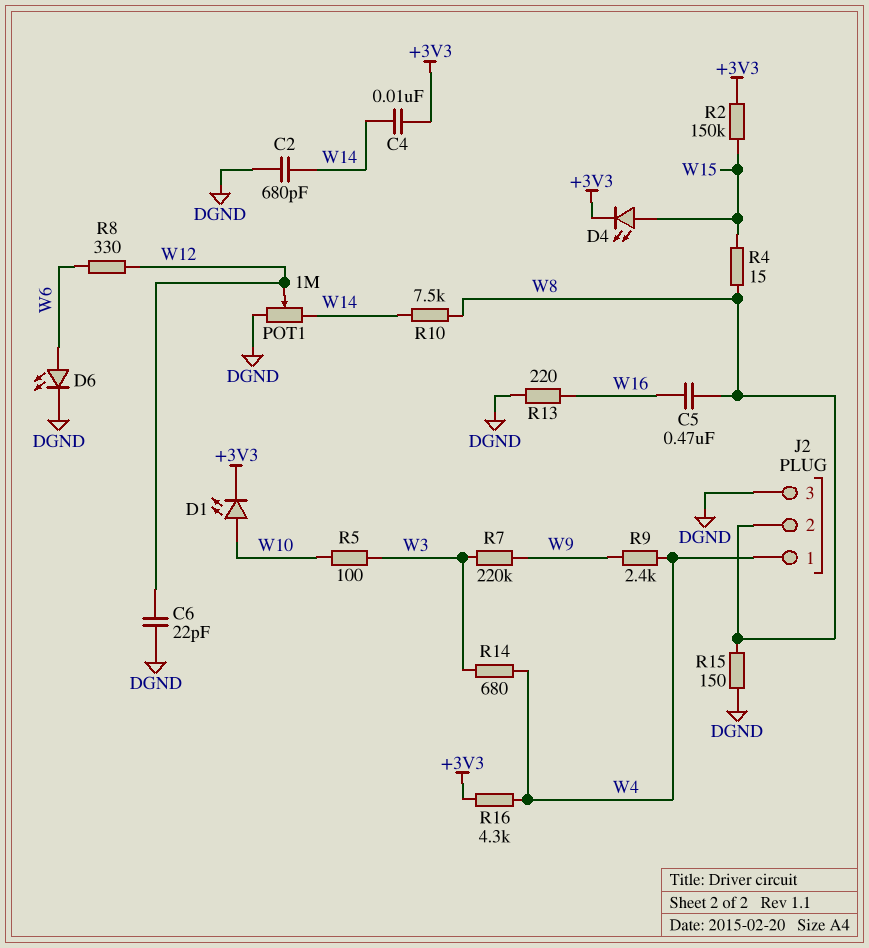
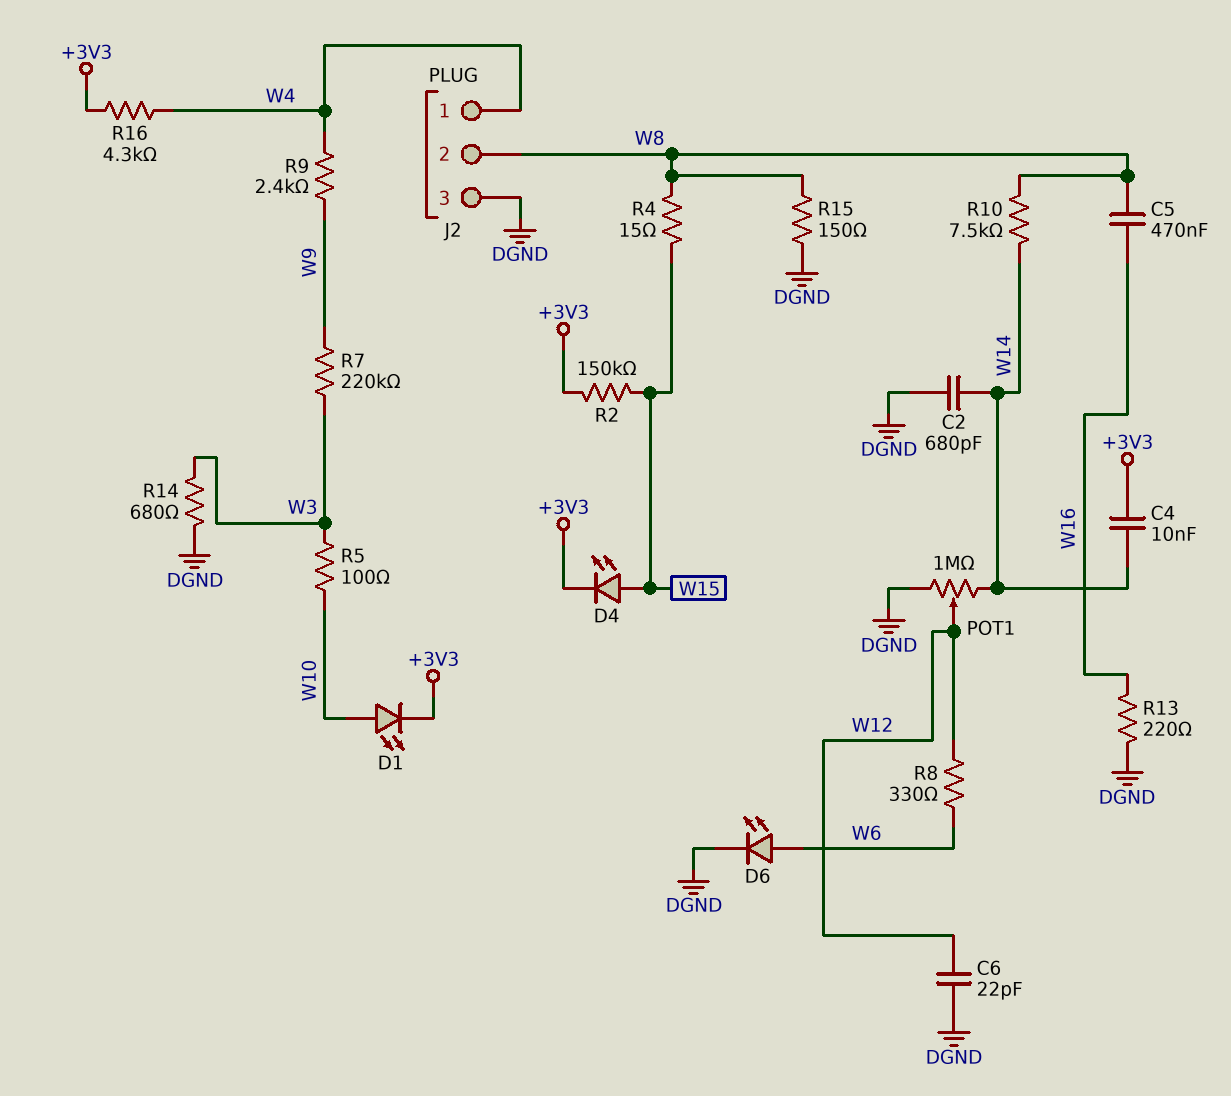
R14: 680 (W3, W4) -> 680 (DGND, W3)

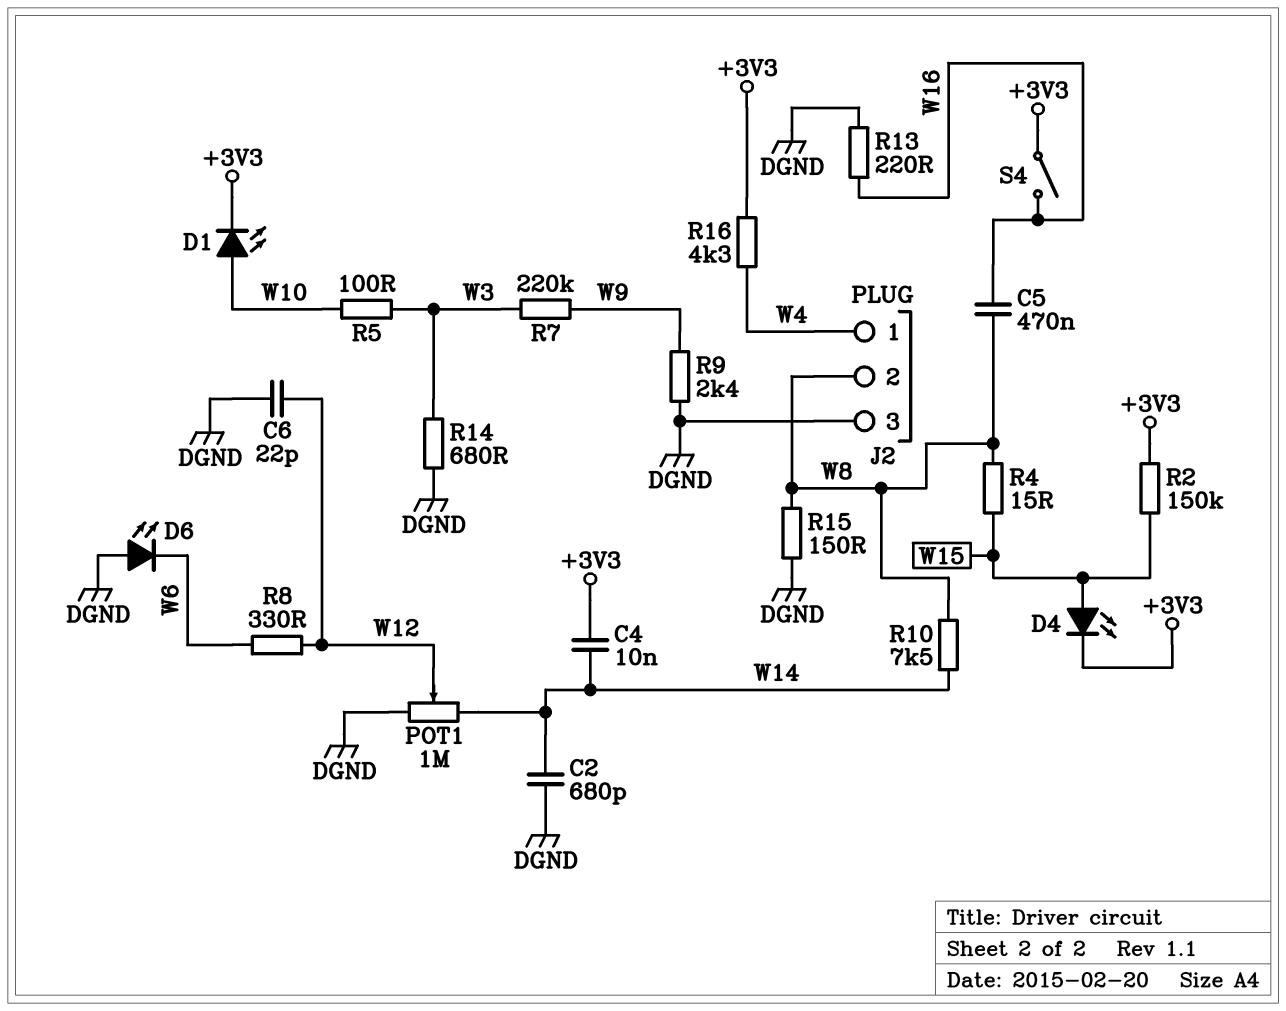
D6: LED (A W6, K DGND) -> LED (A DGND, K W6)
R9: 2.4k (W4, W9) -> 2.4k (DGND, W9)
S4: none -> switch (+3V3, W16)

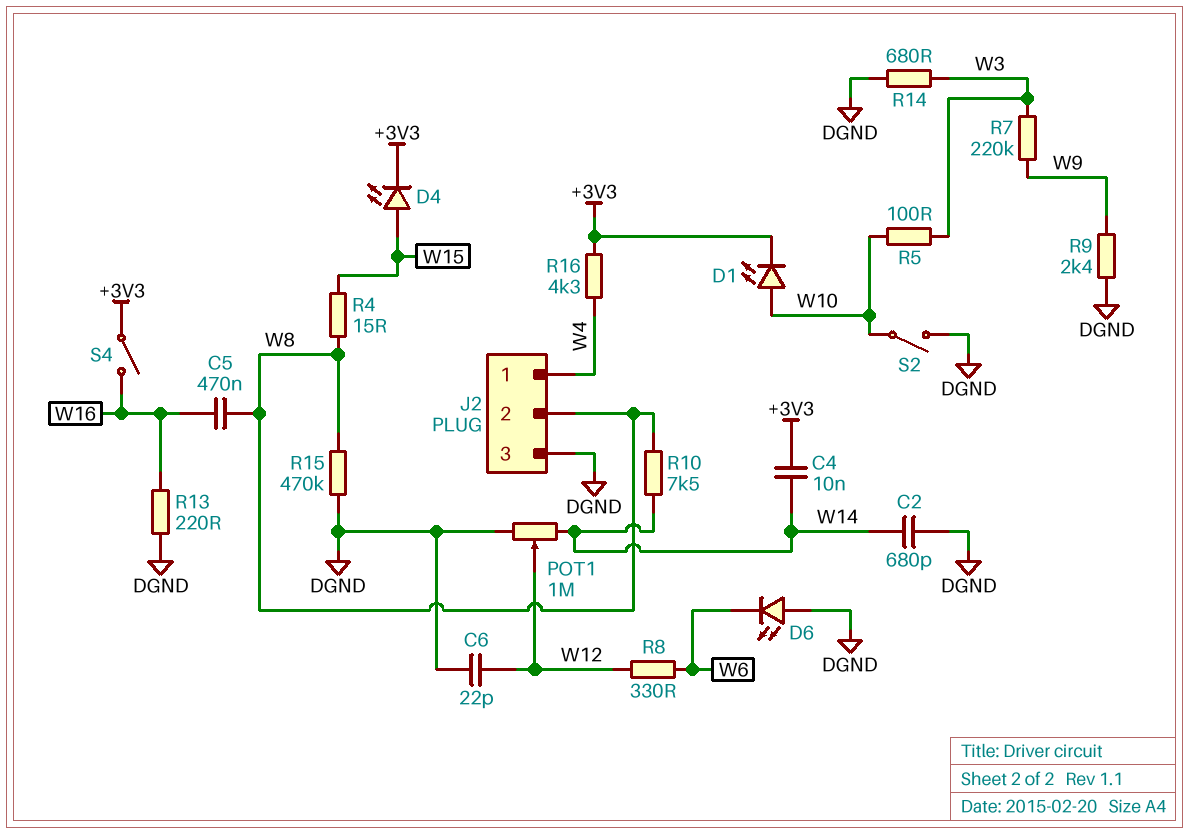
R2: 150k (+3V3, W15) -> none
R15: 150 (DGND, W8) -> 470k (DGND, W8)
S2: none -> switch (DGND, W10)

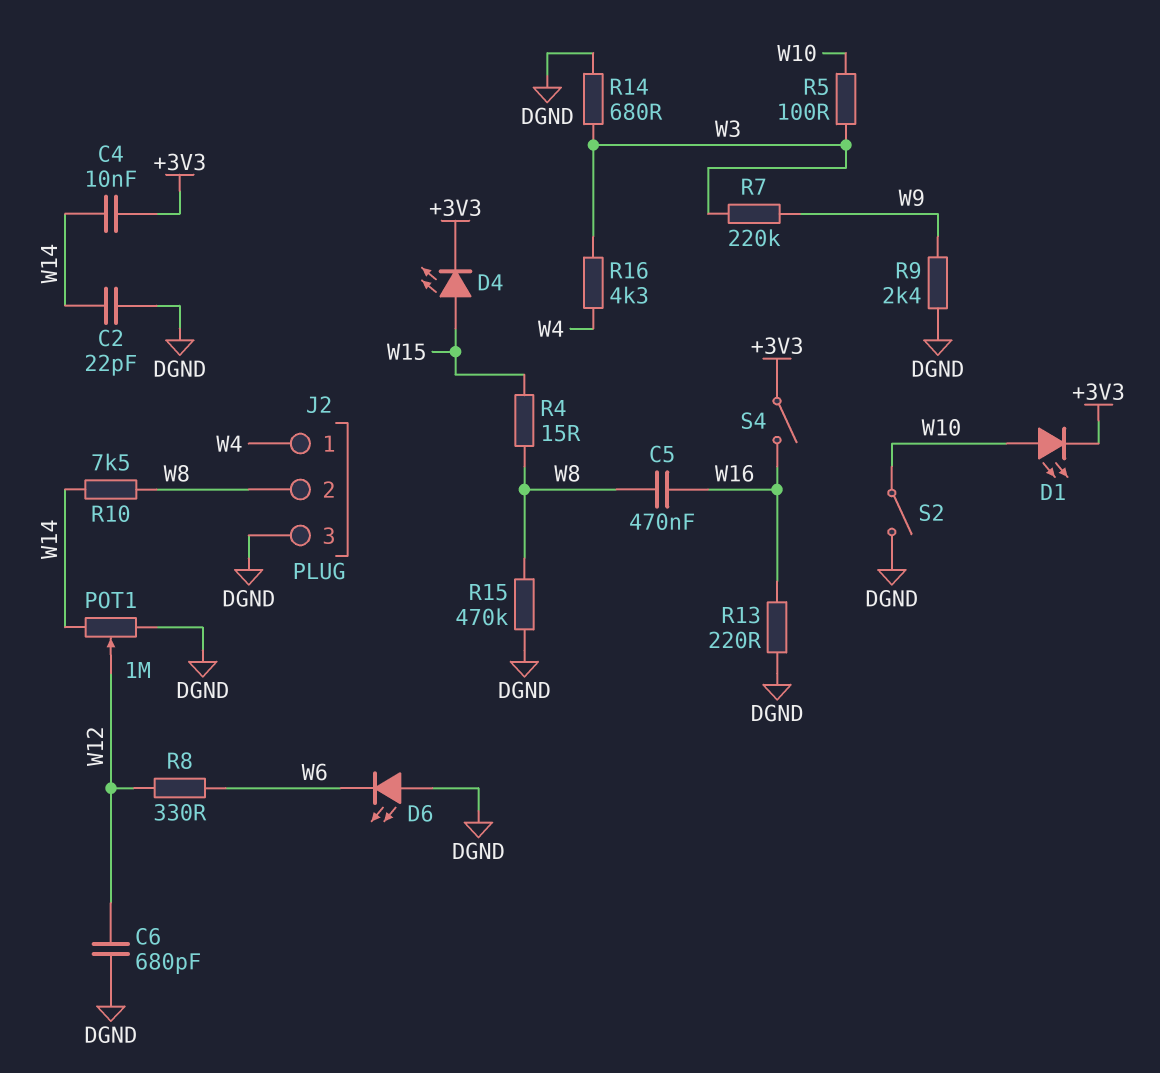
C2: 680pF (DGND, W14) -> 22pF (DGND, W14)
C6: 22pF (DGND, W12) -> 680pF (DGND, W12)
R16: 4.3k (+3V3, W4) -> 4.3k (W3, W4)

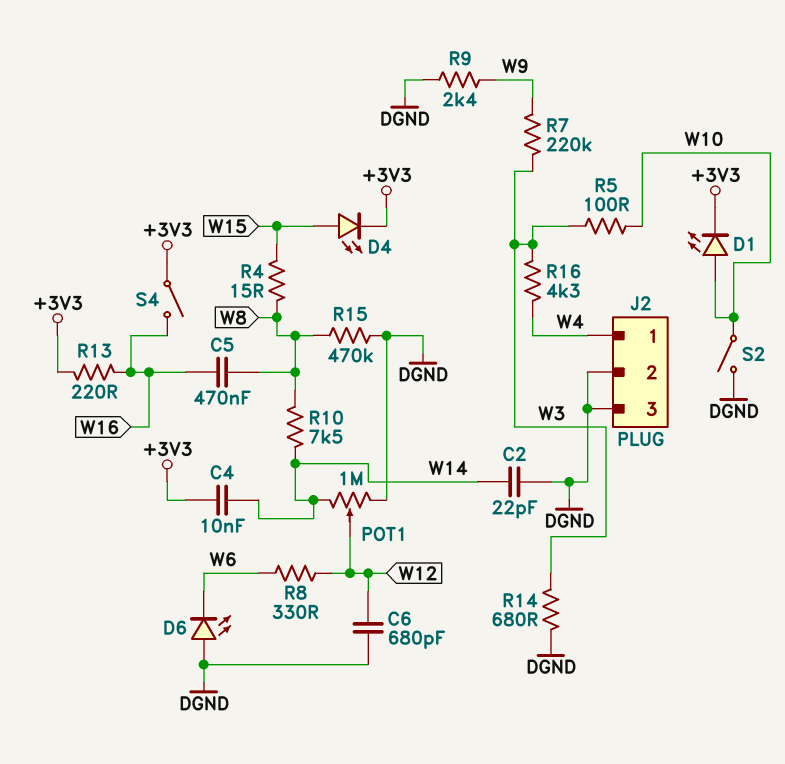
J2 pin 2: W8 -> DGND
R13: 220 (DGND, W16) -> 220 (+3V3, W16)

